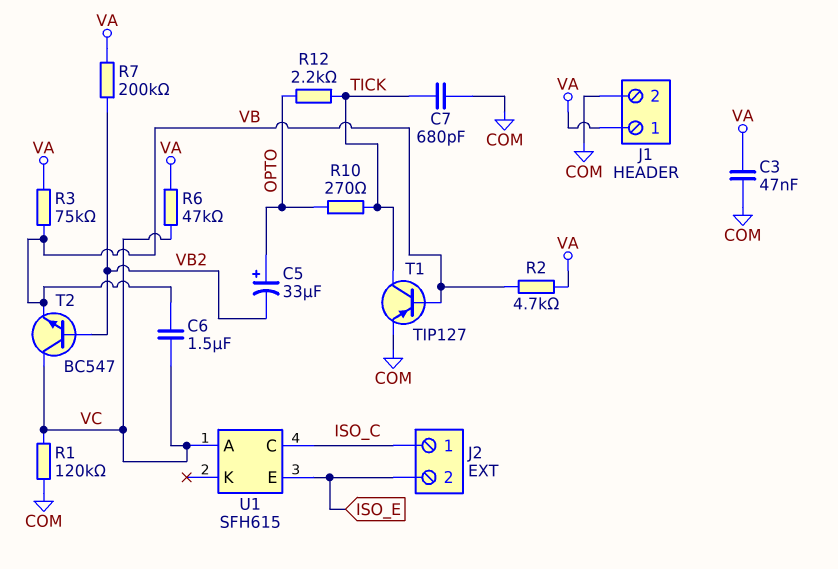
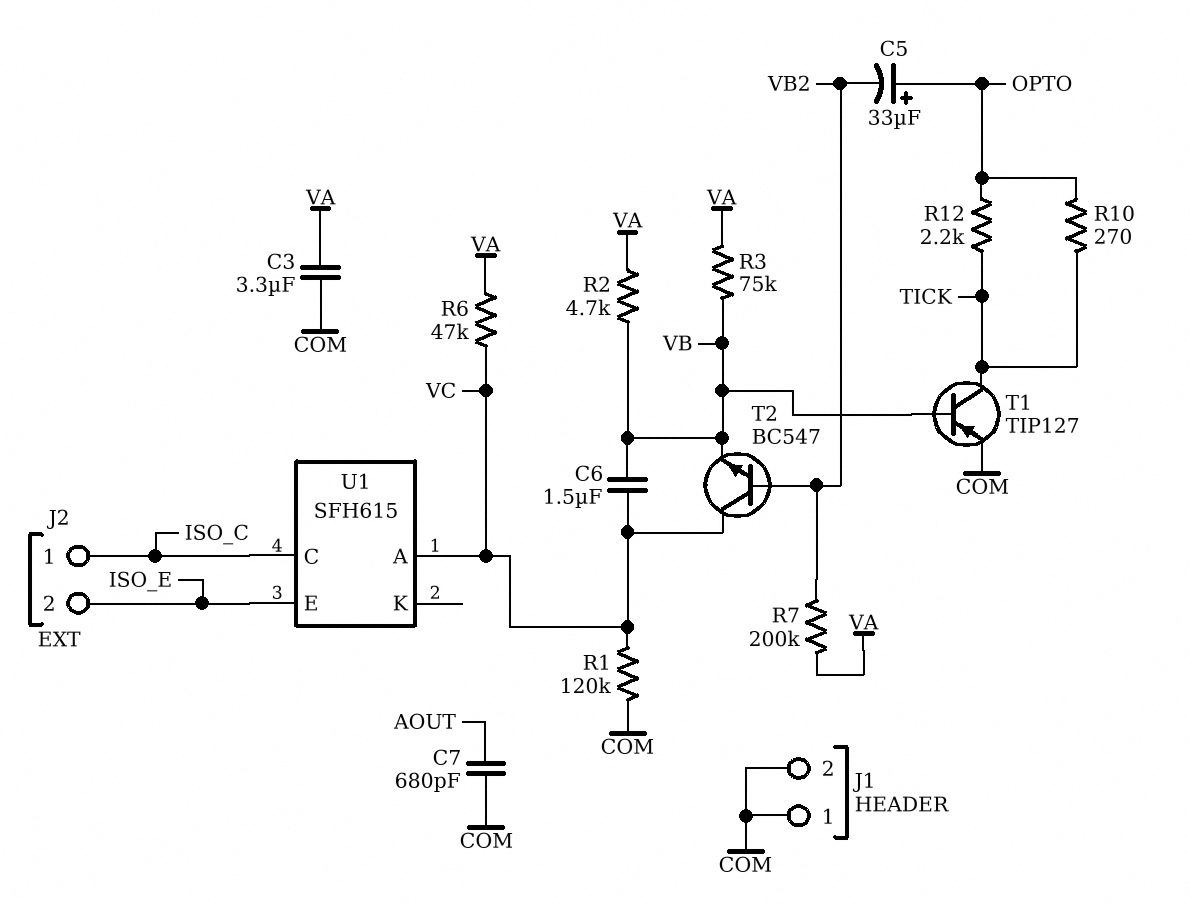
C3: 47nF (COM, VA) -> 3.3uF (COM, VA)
C7: 680pF (COM, TICK) -> 680pF (AOUT, COM)
J1 pin 1: VA -> COM

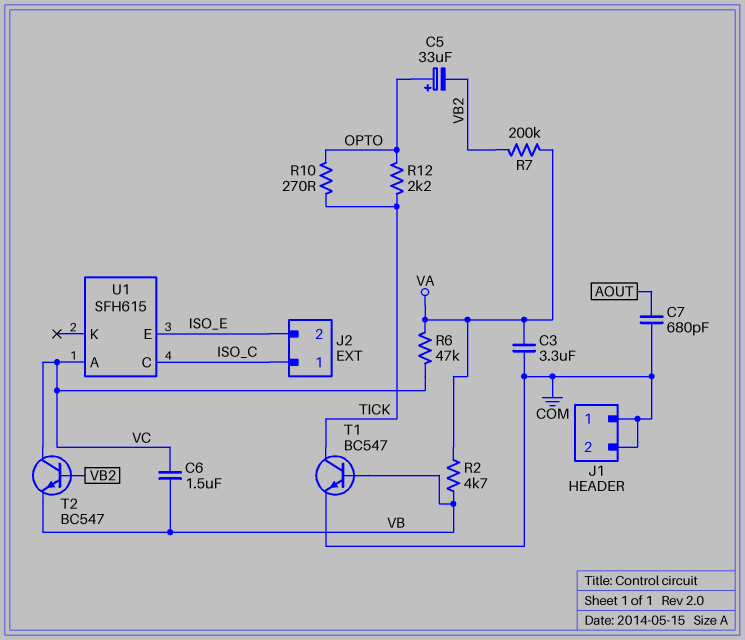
R1: 120k (COM, VC) -> none
R3: 75k (VA, VB) -> none
T1: PNP TIP127 (B VB, C TICK, E COM) -> NPN BC547 (B VB, C TICK, E COM)

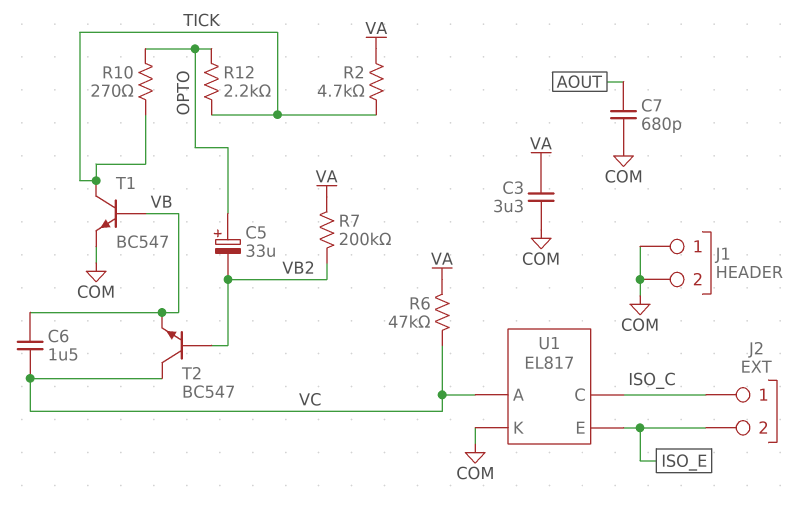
R2: 4.7k (VA, VB) -> 4.7k (TICK, VA)
U1: SFH615 -> EL817
U1 pin K: none -> COM

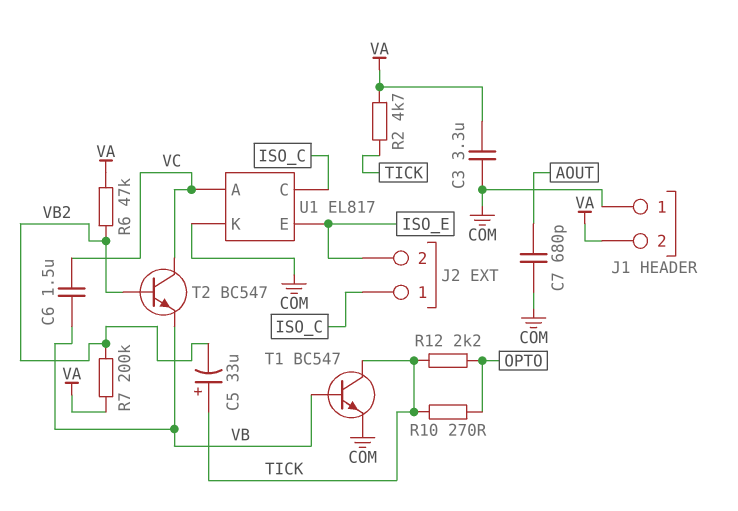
C5: 33uF (plus OPTO, minus VB2) -> 33uF (plus TICK, minus VB2)
J1 pin 2: COM -> VA
R6: 47k (VA, VC) -> 47k (VA, VB2)

